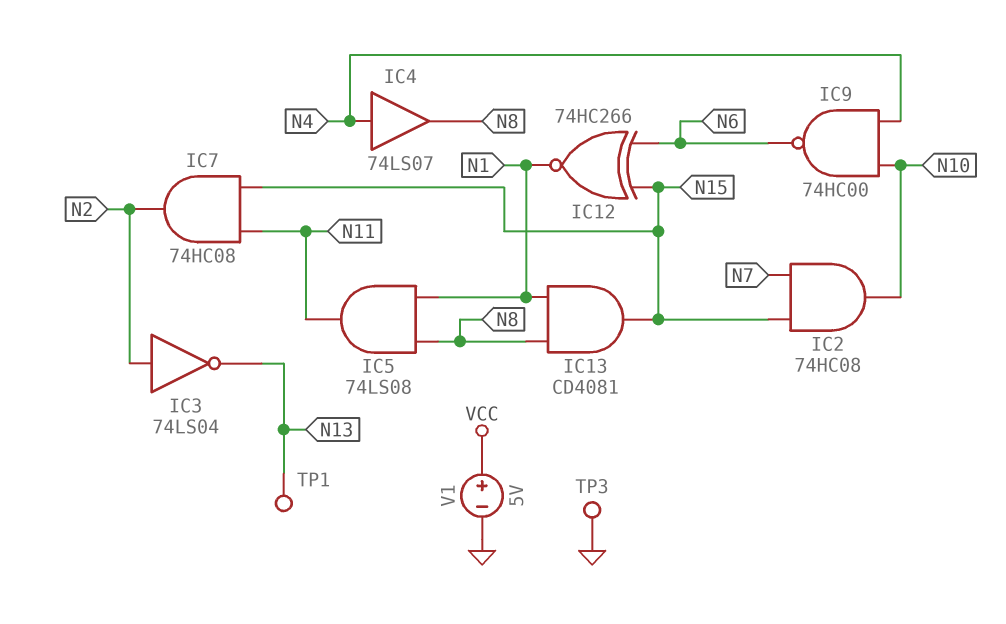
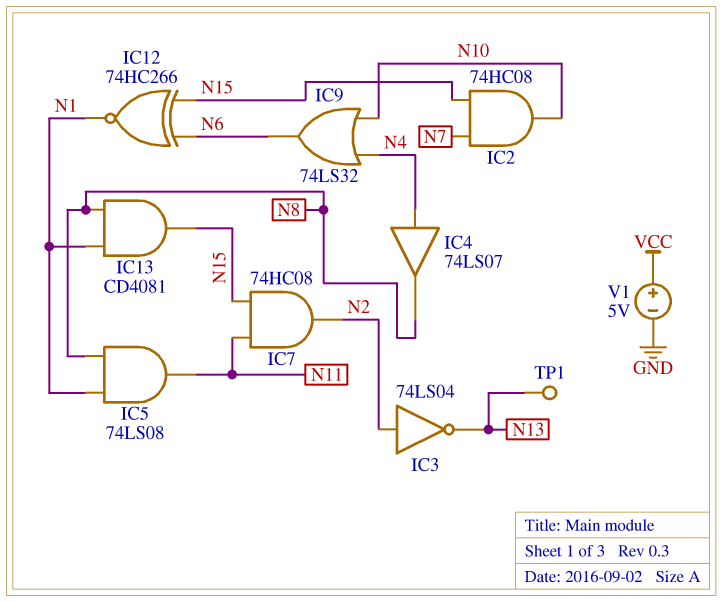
IC9: NAND 74HC00 (in N4, in N10, out N6) -> OR 74LS32 (in N4, in N10, out N6)
TP3: test point (GND) -> none

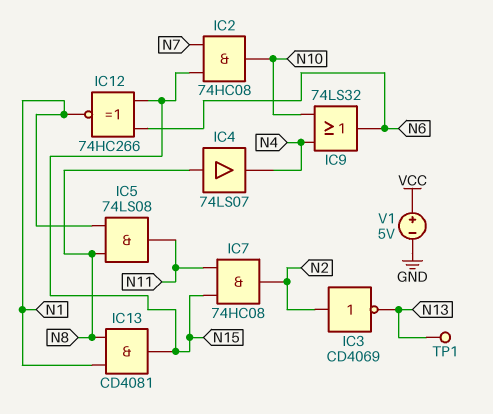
IC3: NOT 74LS04 (in N2, out N13) -> NOT CD4069 (in N2, out N13)
IC4: buffer 74LS07 (in N4, out N8) -> buffer 74LS07 (in N8, out N4)

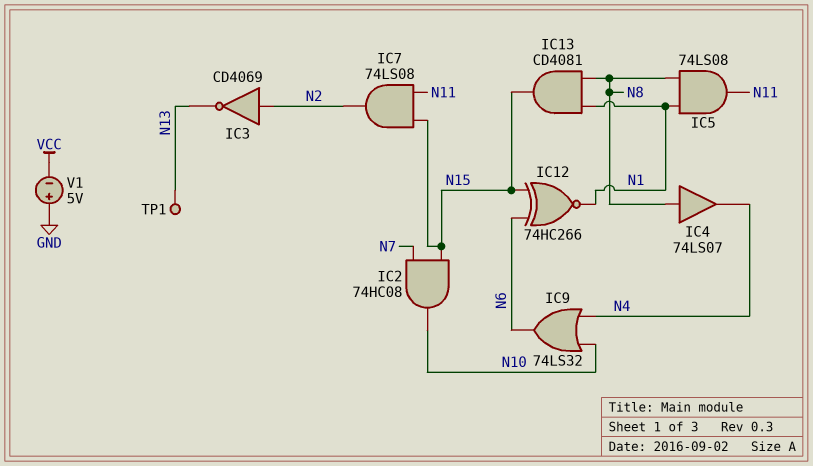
IC7: AND 74HC08 (in N11, in N15, out N2) -> AND 74LS08 (in N11, in N15, out N2)
V1: 5V (plus VCC, minus GND) -> 5V (plus GND, minus VCC)

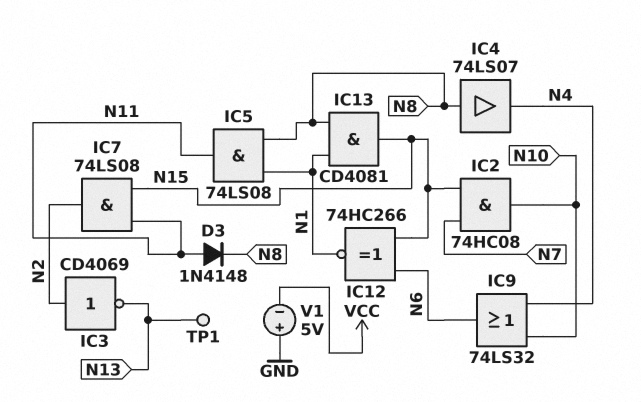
D3: none -> diode 1N4148 (A N11, K N8)

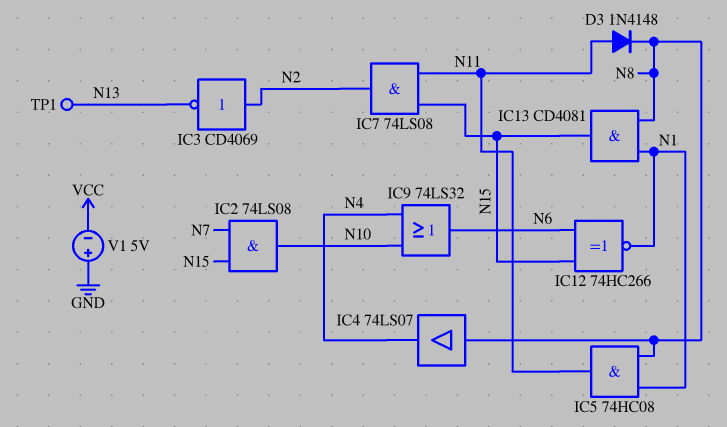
IC2: AND 74HC08 (in N7, in N15, out N10) -> AND 74LS08 (in N7, in N15, out N10)
IC5: AND 74LS08 (in N1, in N8, out N11) -> AND 74HC08 (in N1, in N8, out N11)

